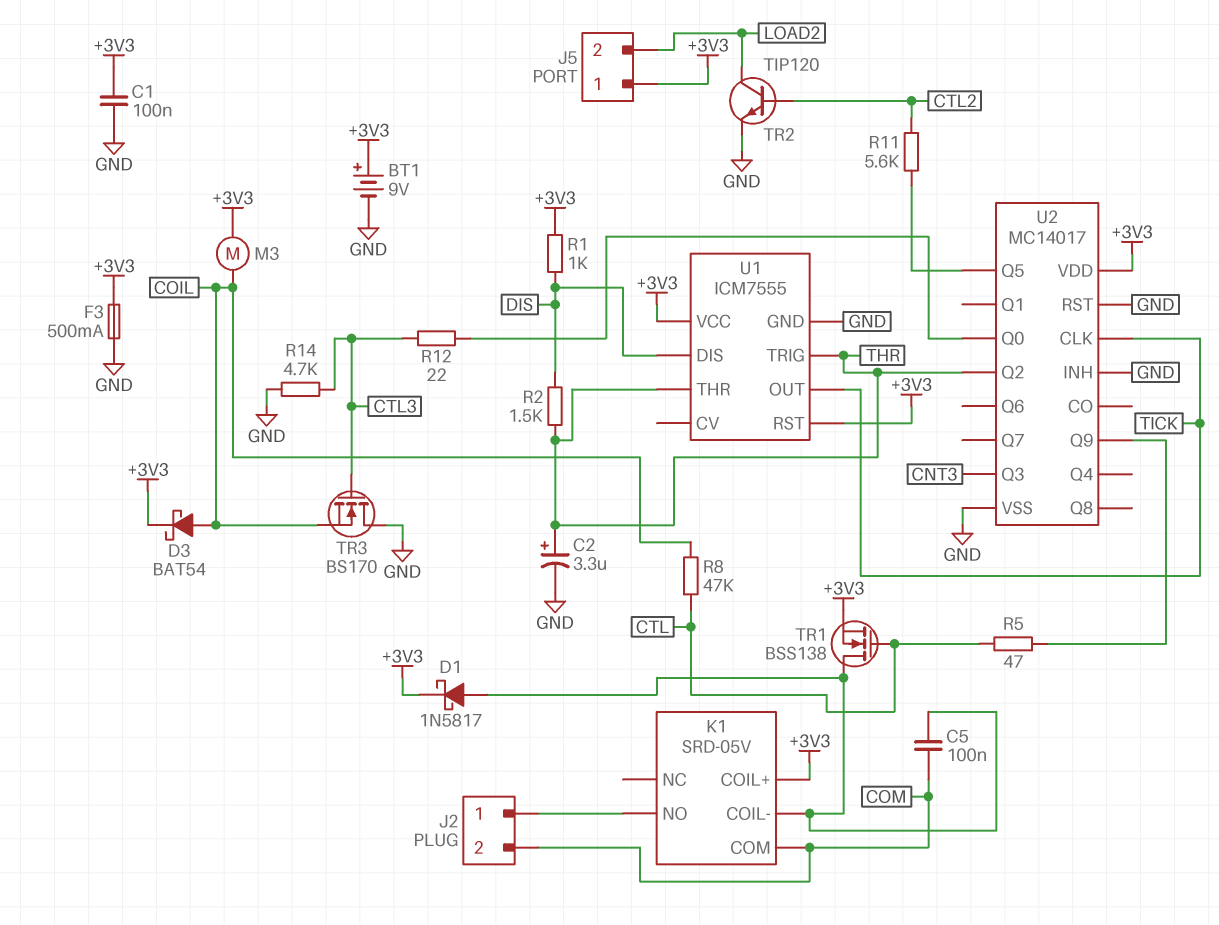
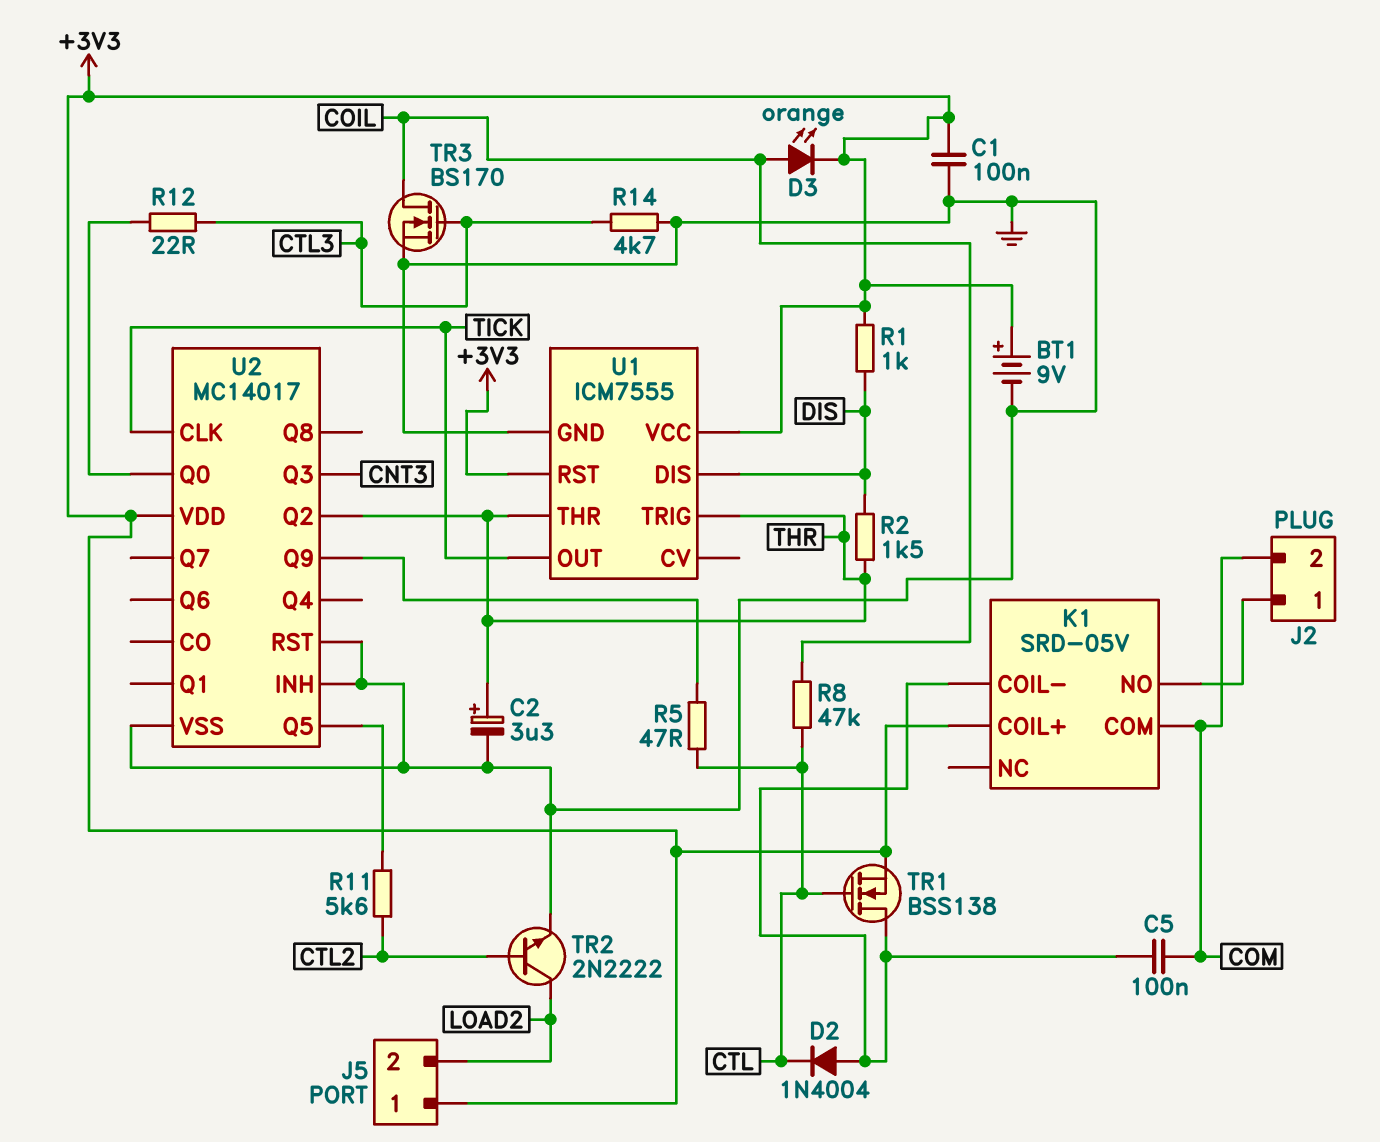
D1: schottky 1N5817 (A K1/COIL-, K +3V3) -> none
D2: none -> diode 1N4004 (A K1/COIL-, K CTL)
D3: schottky BAT54 (A COIL, K +3V3) -> LED orange (A COIL, K +3V3)
F3: 500mA (+3V3, GND) -> none
M3: motor (+3V3, COIL) -> none
TR2: NPN TIP120 (B CTL2, C LOAD2, E GND) -> NPN 2N2222 (B CTL2, C LOAD2, E GND)
TR3: NMOS BS170 (G CTL3, D GND, S COIL) -> NMOS BS170 (G CTL3, D COIL, S GND)

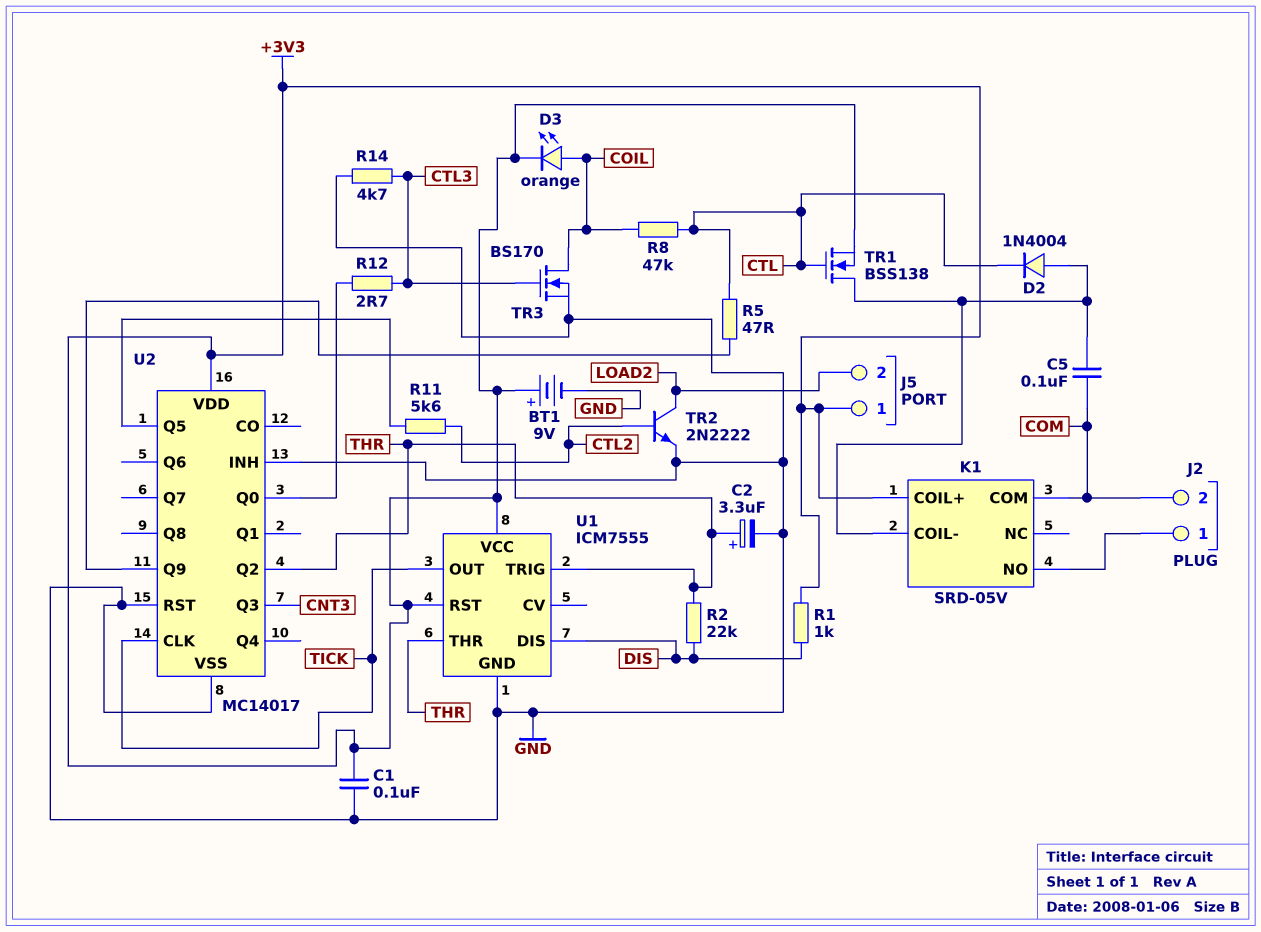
R2: 1.5k (DIS, THR) -> 22k (DIS, THR)
R12: 22 (CTL3, U2/Q0) -> 2.7 (CTL3, U2/Q0)

